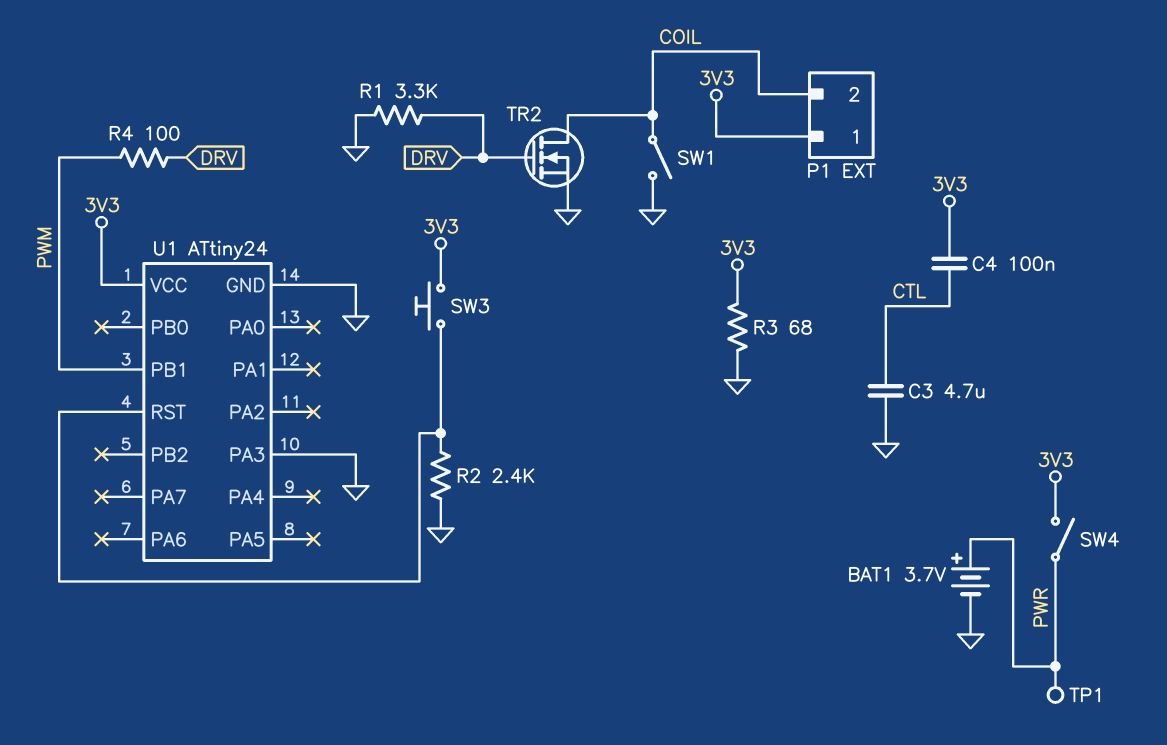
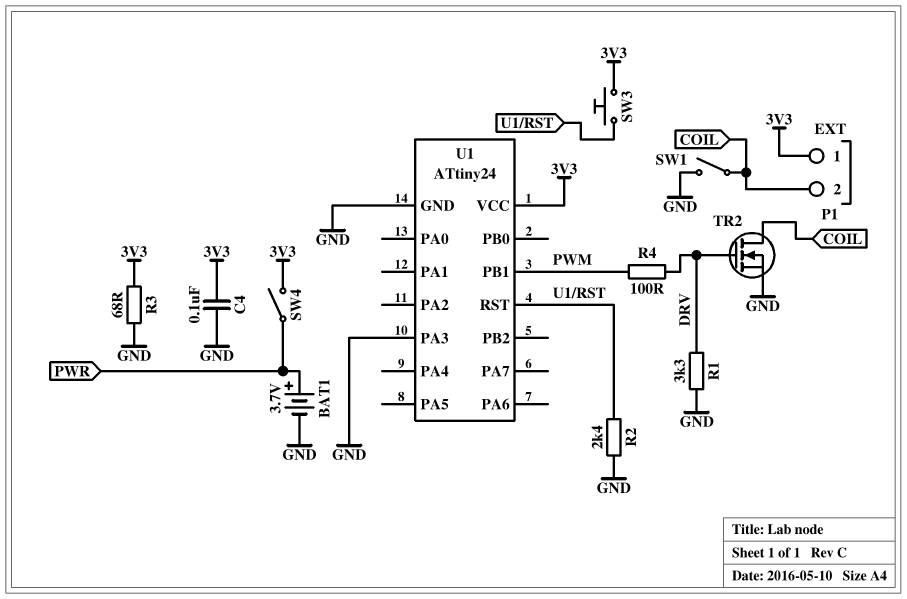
C3: 4.7uF (CTL, GND) -> none
C4: 100nF (3V3, CTL) -> 100nF (3V3, GND)
TP1: test point (PWR) -> none

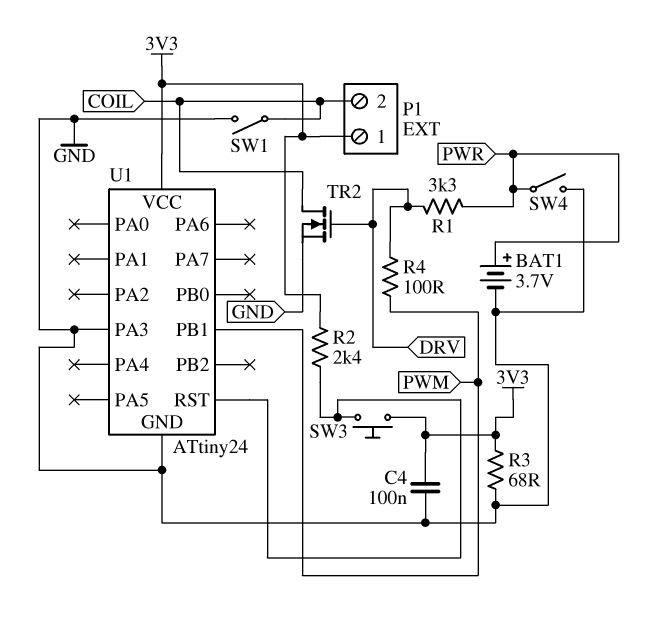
R1: 3.3k (DRV, GND) -> 3.3k (DRV, PWR)
R2: 2.4k (GND, U1/RST) -> 2.4k (3V3, U1/RST)
SW4: switch (3V3, PWR) -> switch (GND, PWR)

